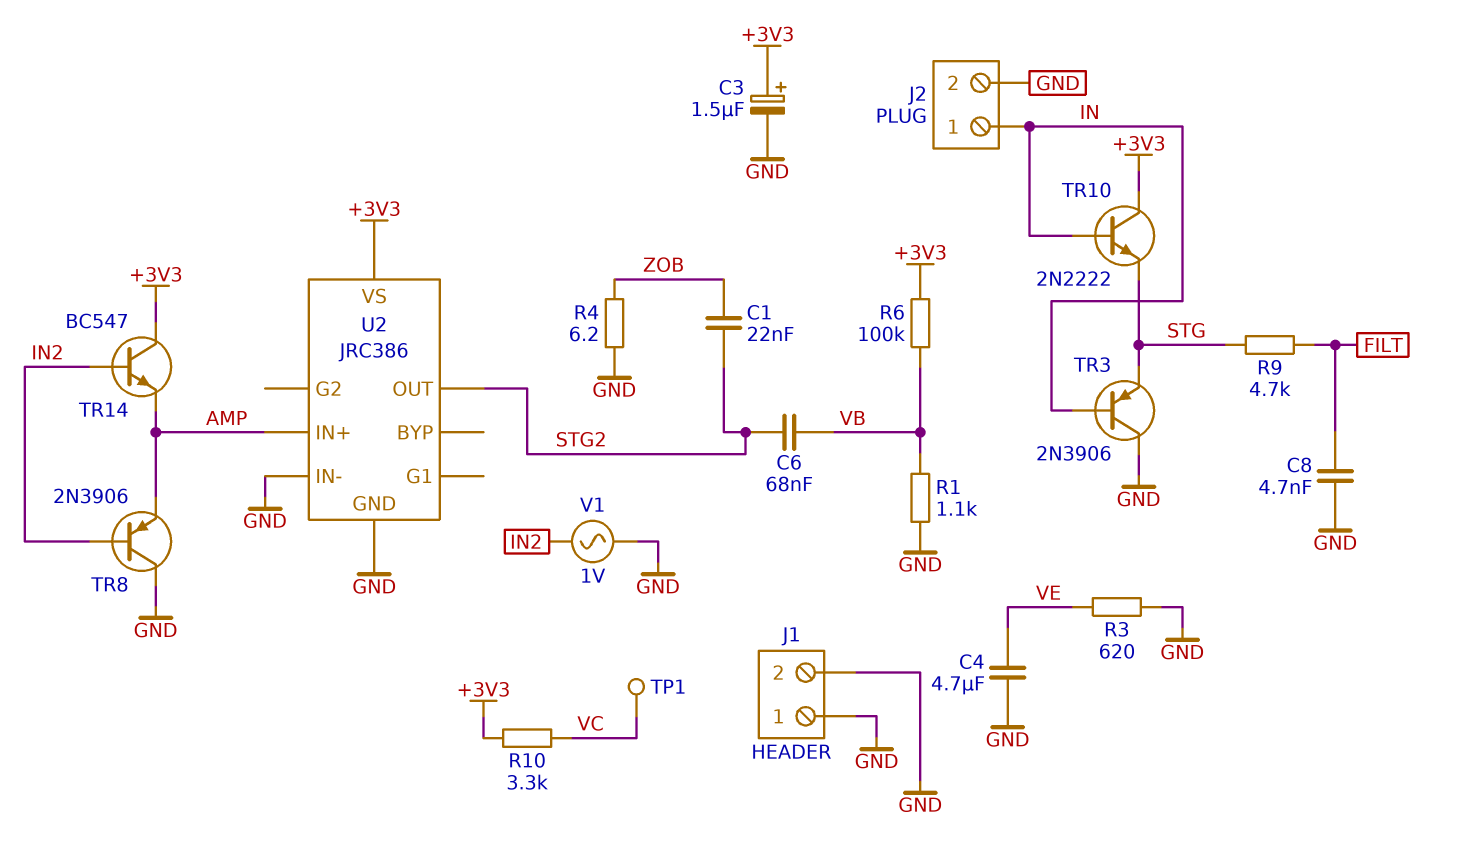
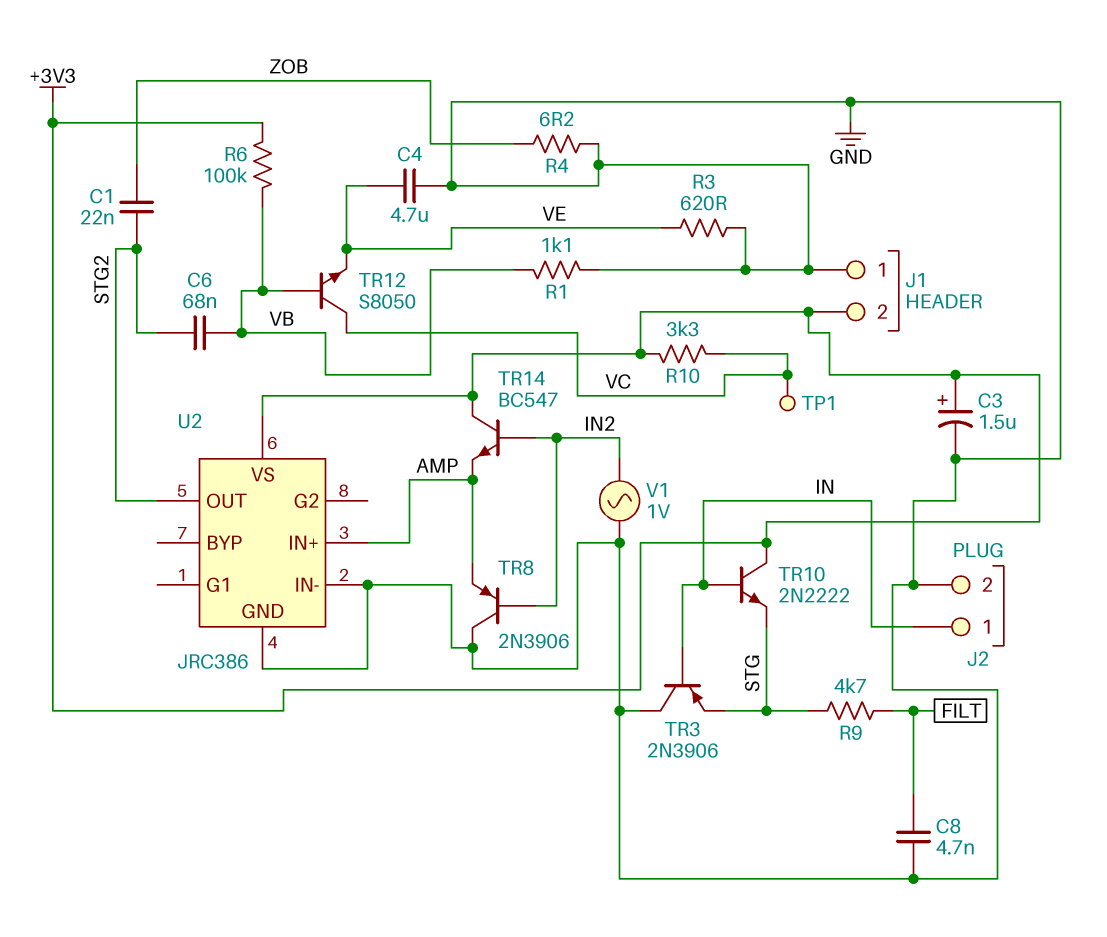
J1 pin 2: GND -> +3V3
TR12: none -> NPN S8050 (B VB, C VC, E VE)

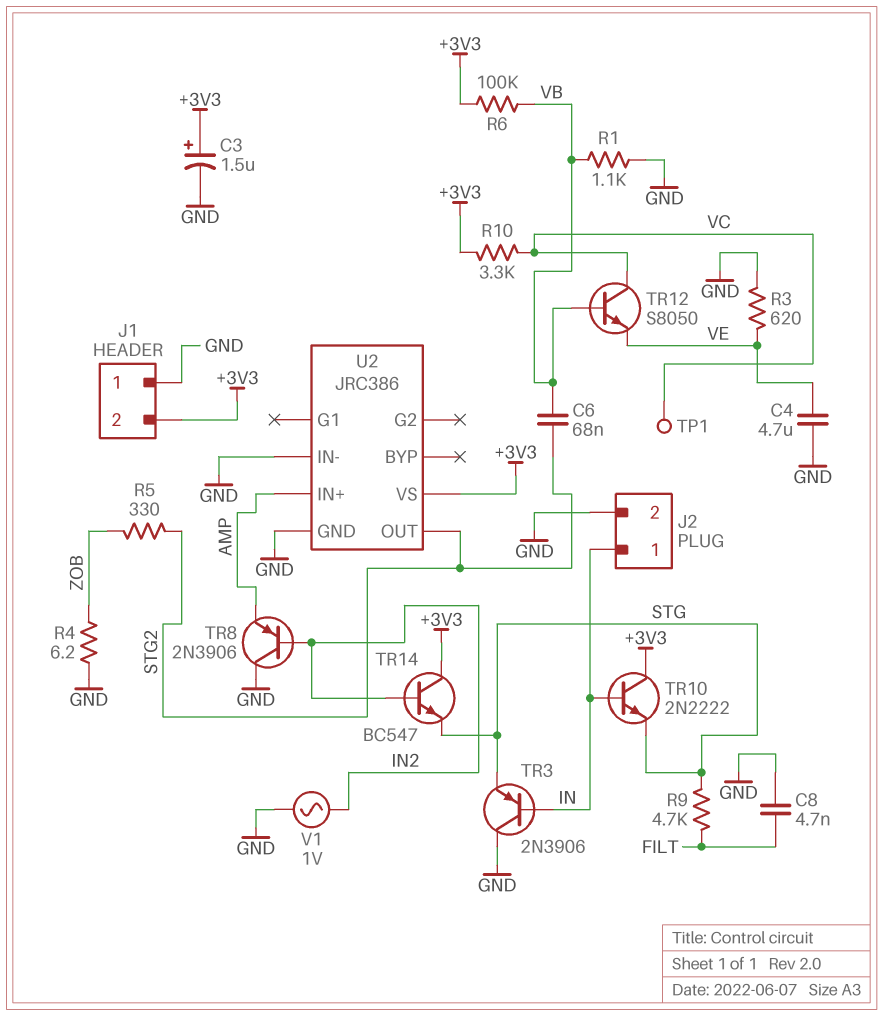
C1: 22nF (STG2, ZOB) -> none
R5: none -> 330 (STG2, ZOB)
TR14: NPN BC547 (B IN2, C +3V3, E AMP) -> NPN BC547 (B IN2, C +3V3, E STG)

